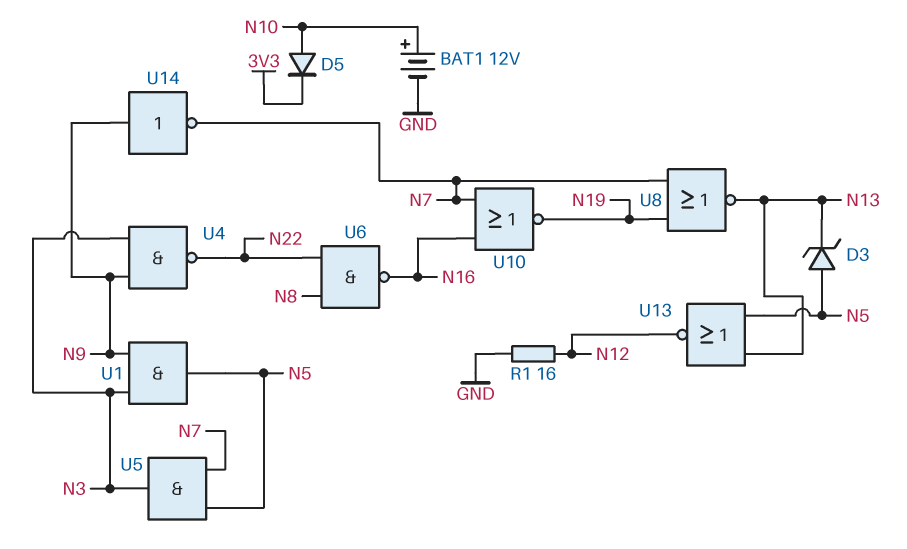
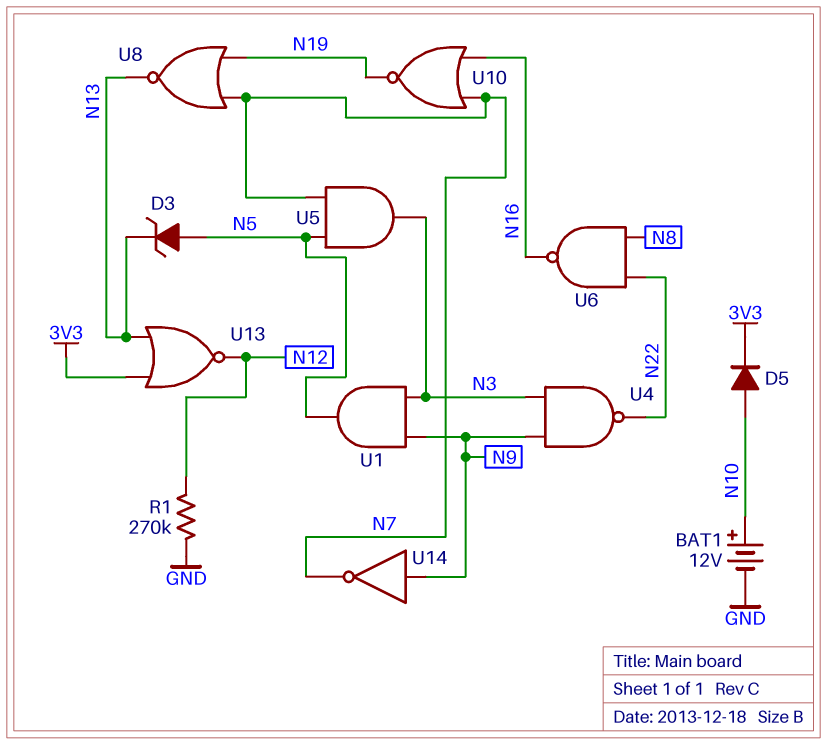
R1: 16 (GND, N12) -> 270k (GND, N12)
U13: NOR (in N5, in N13, out N12) -> NOR (in 3V3, in N13, out N12)

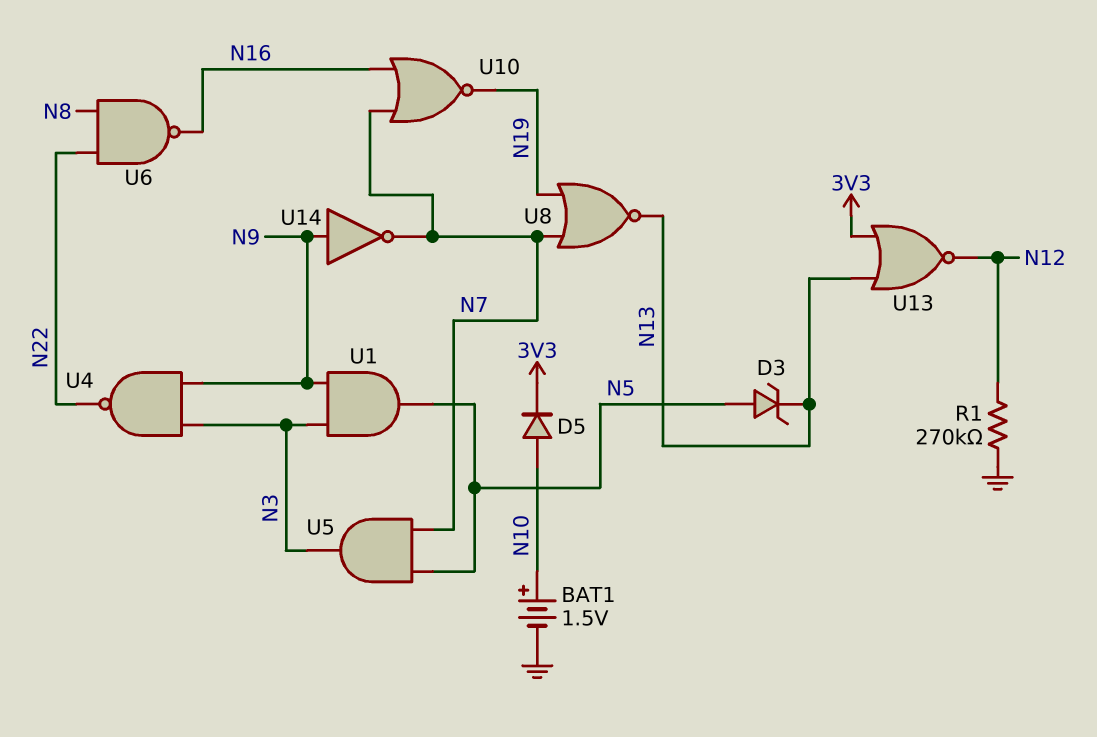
BAT1: 12V (plus N10, minus GND) -> 1.5V (plus N10, minus GND)

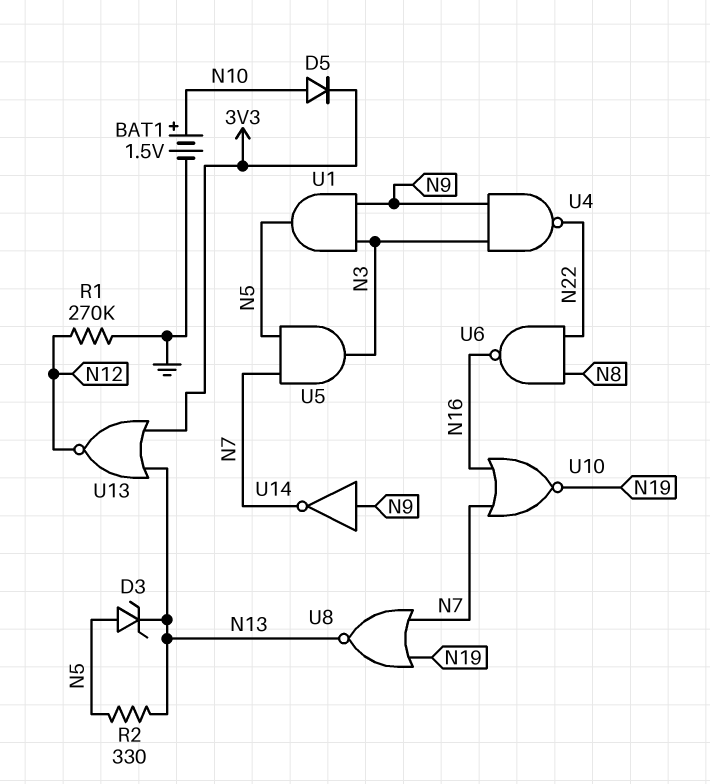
R2: none -> 330 (N5, N13)

